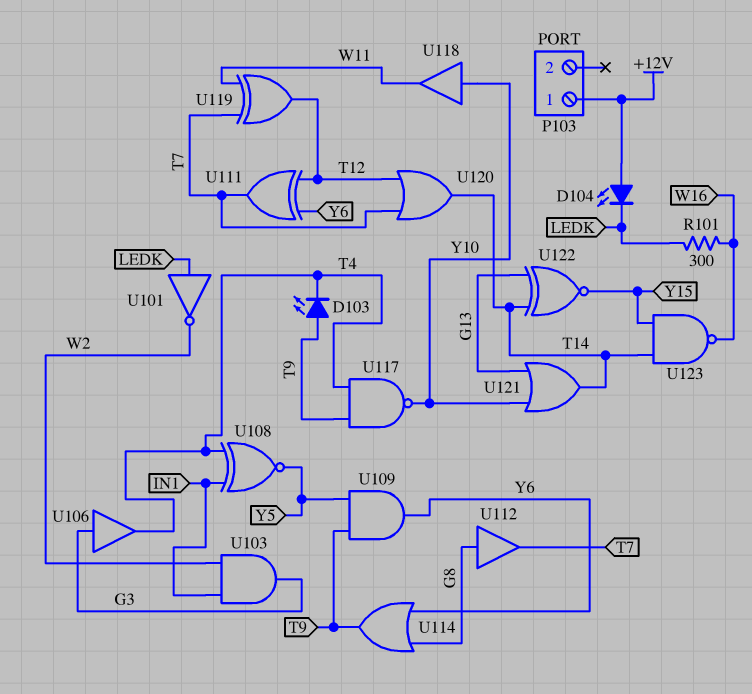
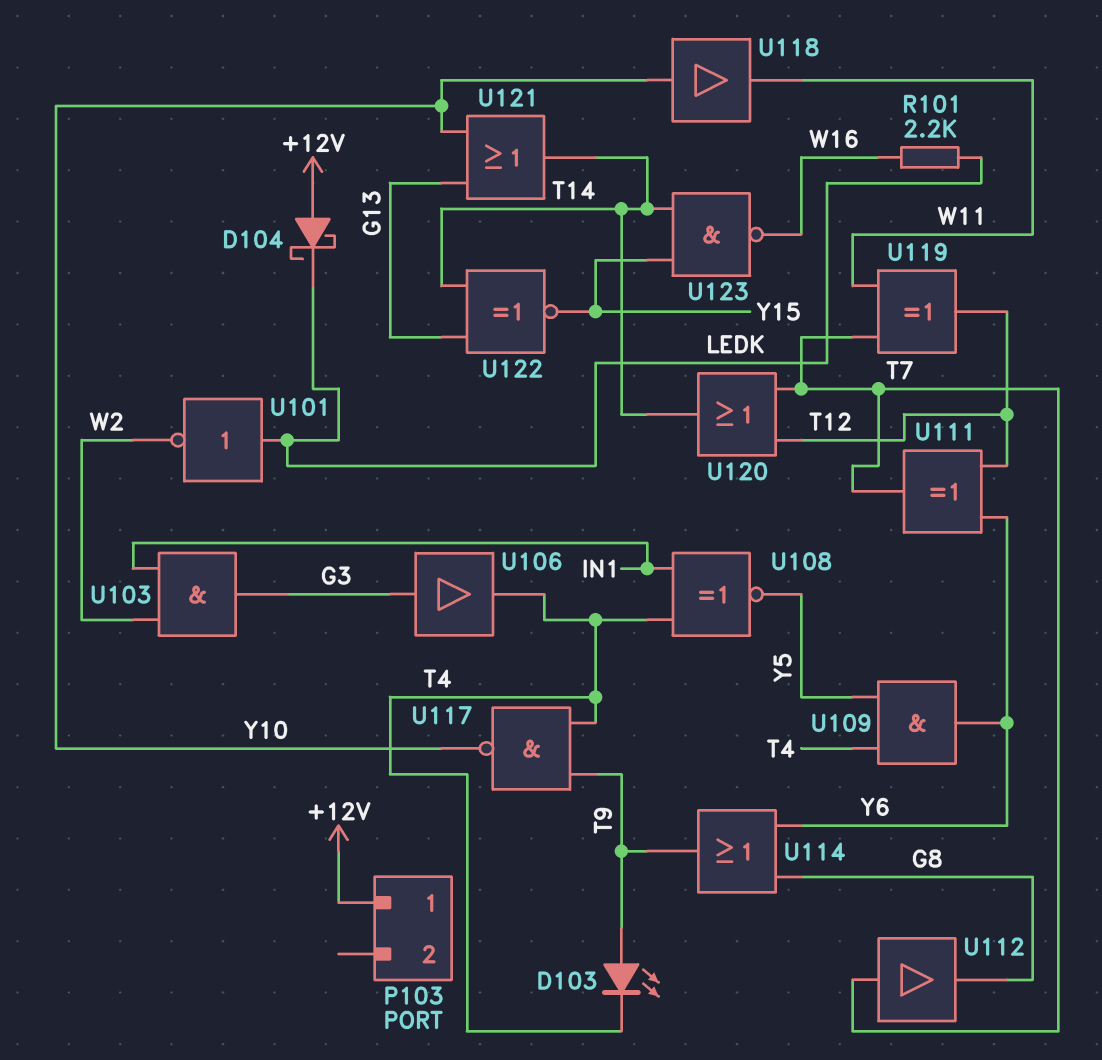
D104: LED (A +12V, K LEDK) -> schottky (A +12V, K LEDK)
R101: 300 (LEDK, W16) -> 2.2k (LEDK, W16)
U109: AND (in T9, in Y5, out Y6) -> AND (in T4, in Y5, out Y6)
U112: buffer (in G8, out T7) -> buffer (in T7, out G8)

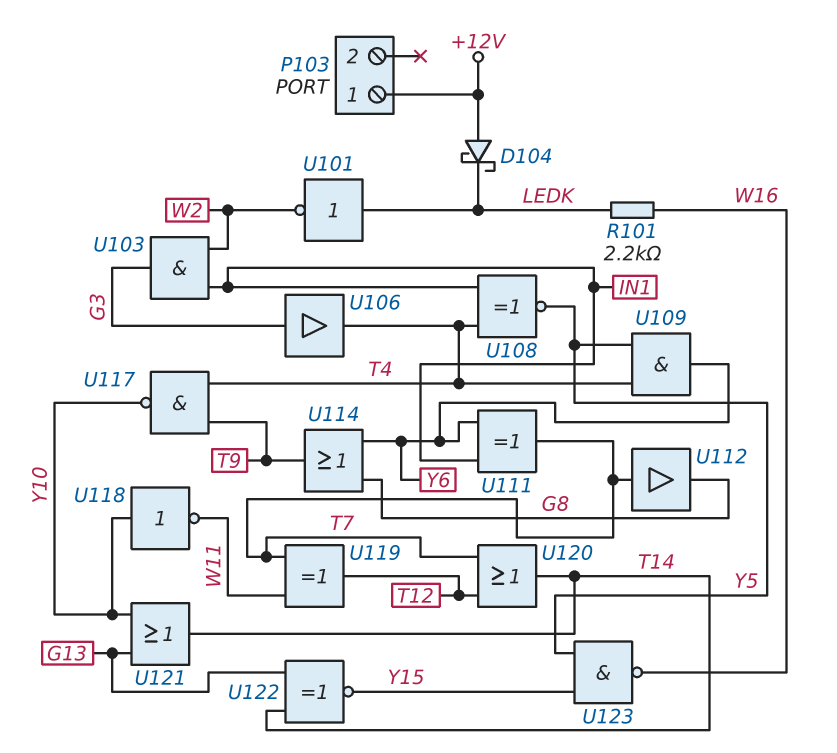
D103: LED (A T9, K T4) -> none
U111: XOR (in T12, in Y6, out T7) -> XOR (in IN1, in Y6, out T7)
U118: buffer (in Y10, out W11) -> NOT (in Y10, out W11)
U123: NAND (in T14, in Y15, out W16) -> NAND (in Y5, in Y15, out W16)

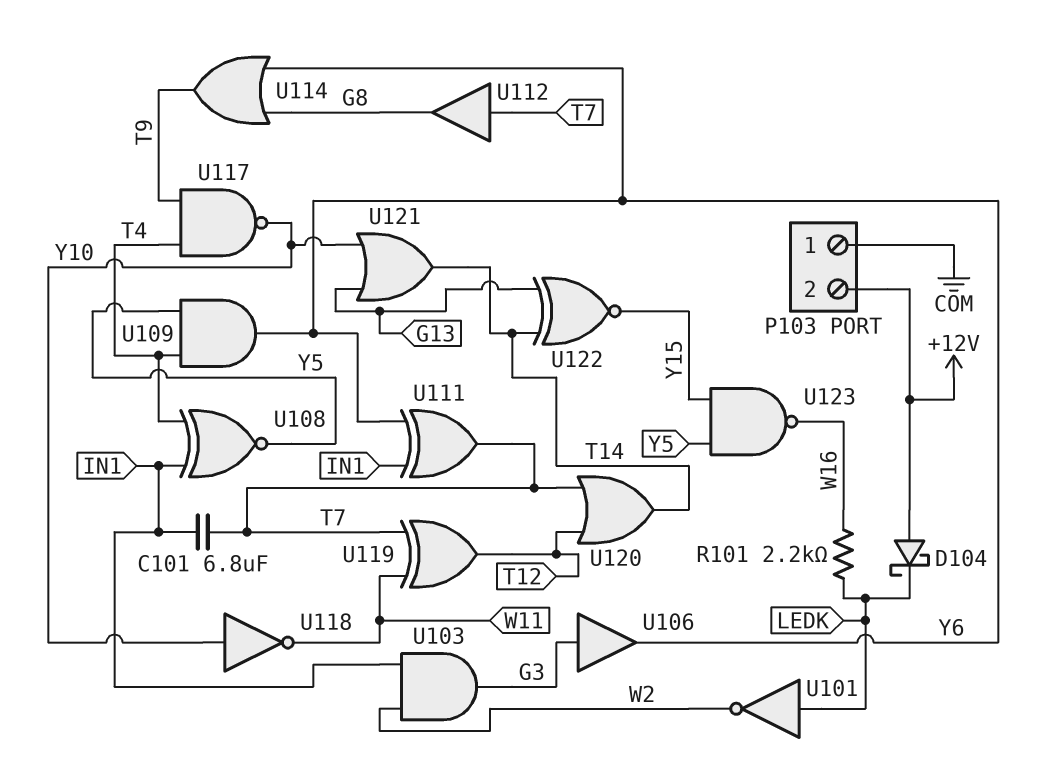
C101: none -> 6.8uF (IN1, T7)
P103 pin 1: +12V -> COM
P103 pin 2: none -> +12V
U106: buffer (in G3, out T4) -> buffer (in G3, out Y6)

